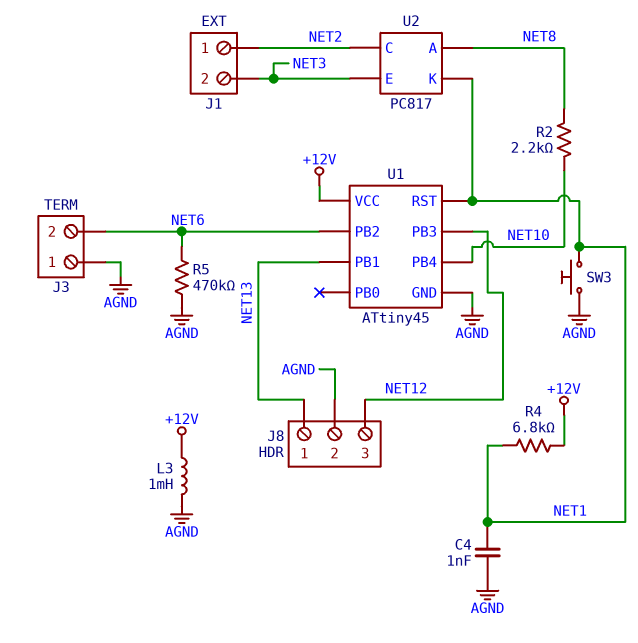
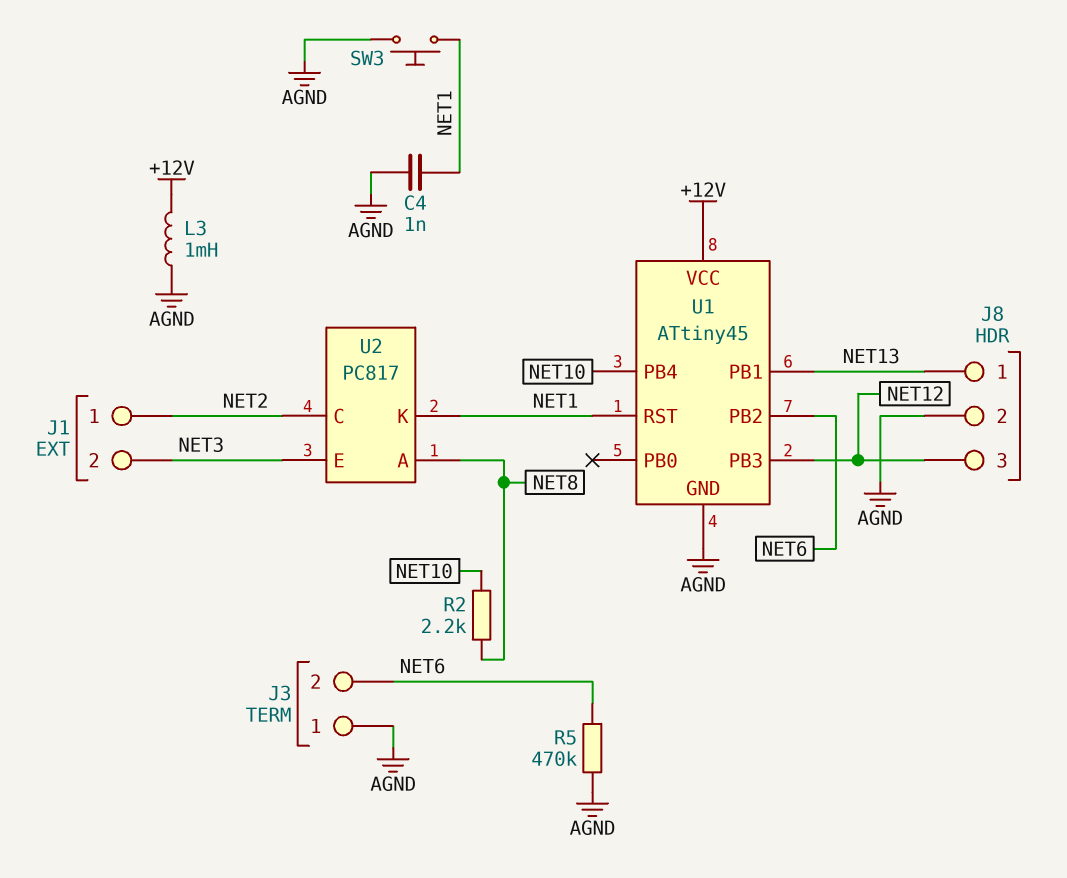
R4: 6.8k (+12V, NET1) -> none

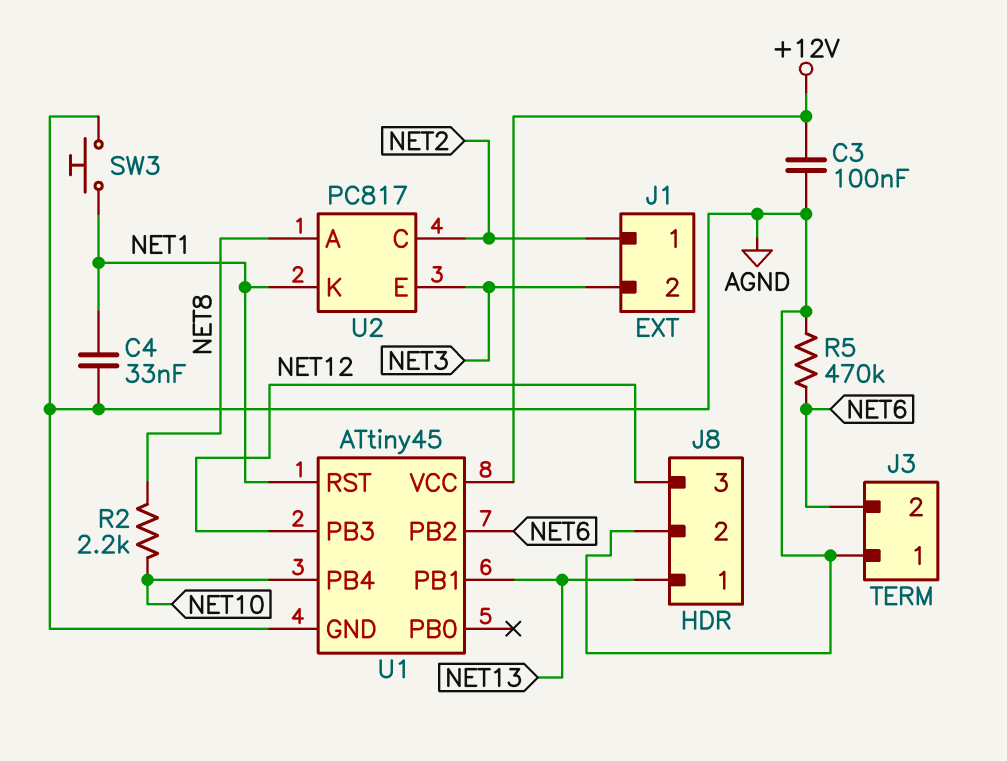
C3: none -> 100nF (+12V, AGND)
C4: 1nF (AGND, NET1) -> 33nF (AGND, NET1)
L3: 1mH (+12V, AGND) -> none

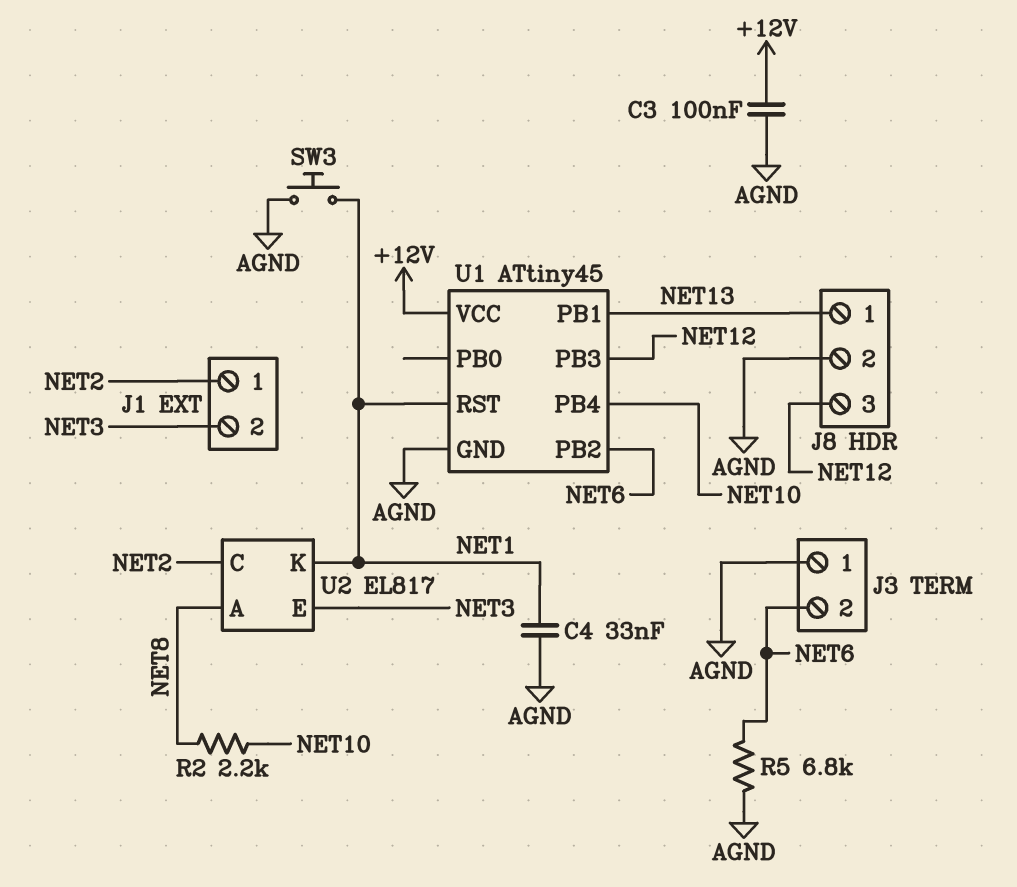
R5: 470k (AGND, NET6) -> 6.8k (AGND, NET6)
U2: PC817 -> EL817

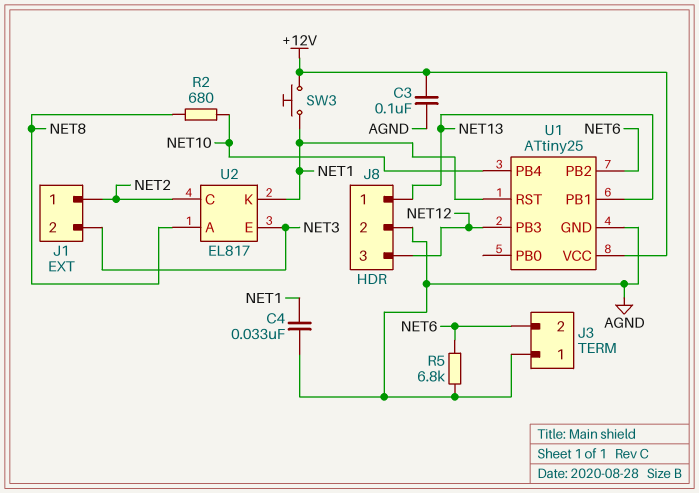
R2: 2.2k (NET8, NET10) -> 680 (NET8, NET10)
SW3: button (AGND, NET1) -> button (+12V, NET1)
U1: ATtiny45 -> ATtiny25

